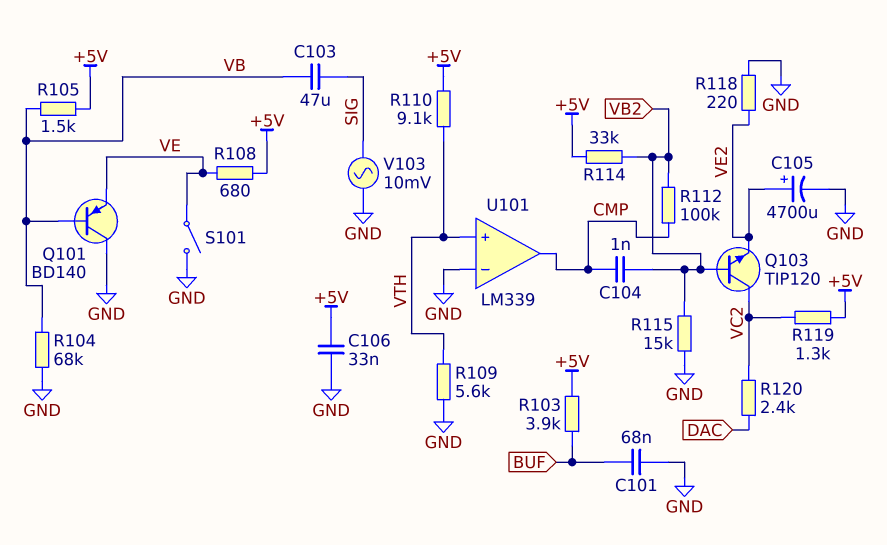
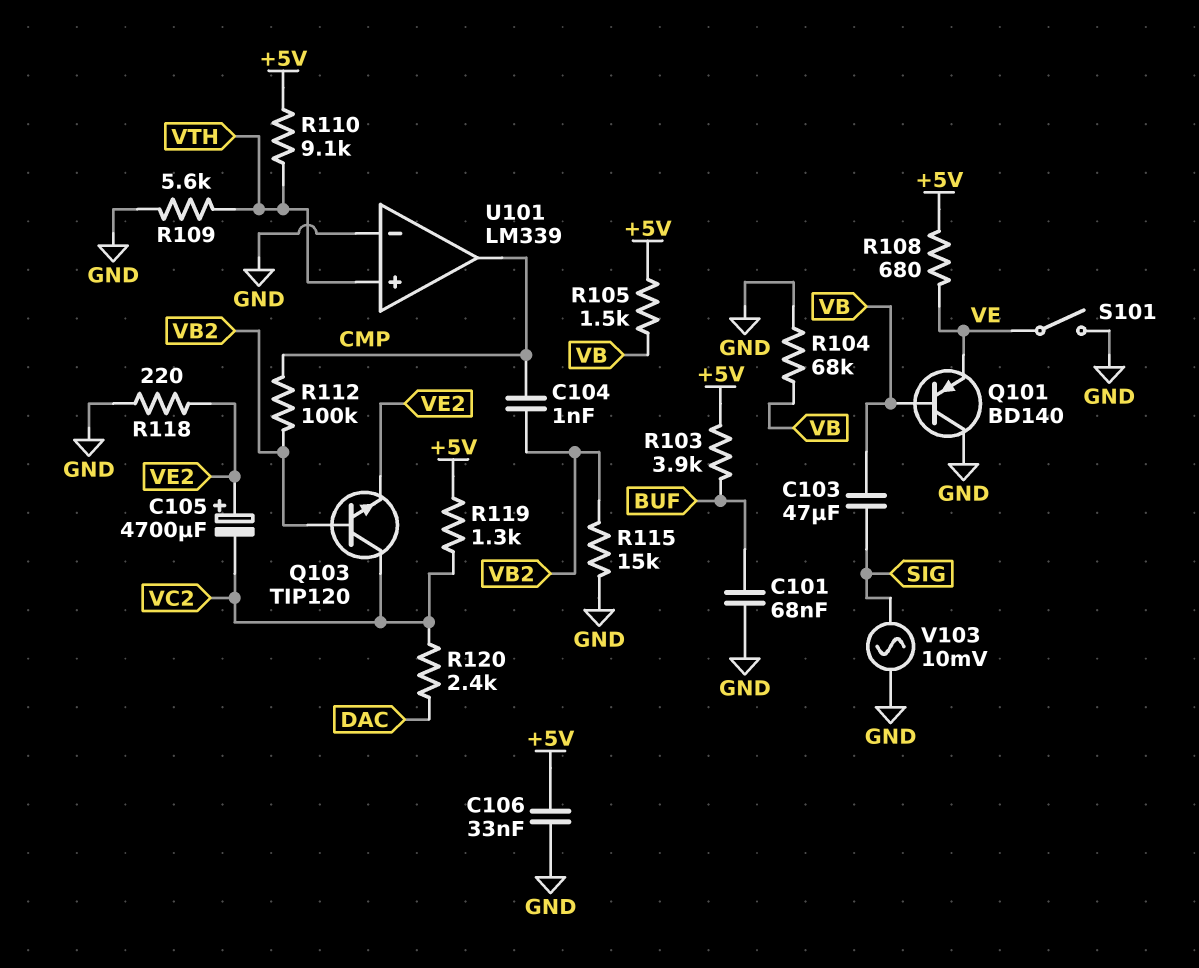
C105: 4700uF (plus VE2, minus GND) -> 4700uF (plus VE2, minus VC2)
R114: 33k (+5V, VB2) -> none

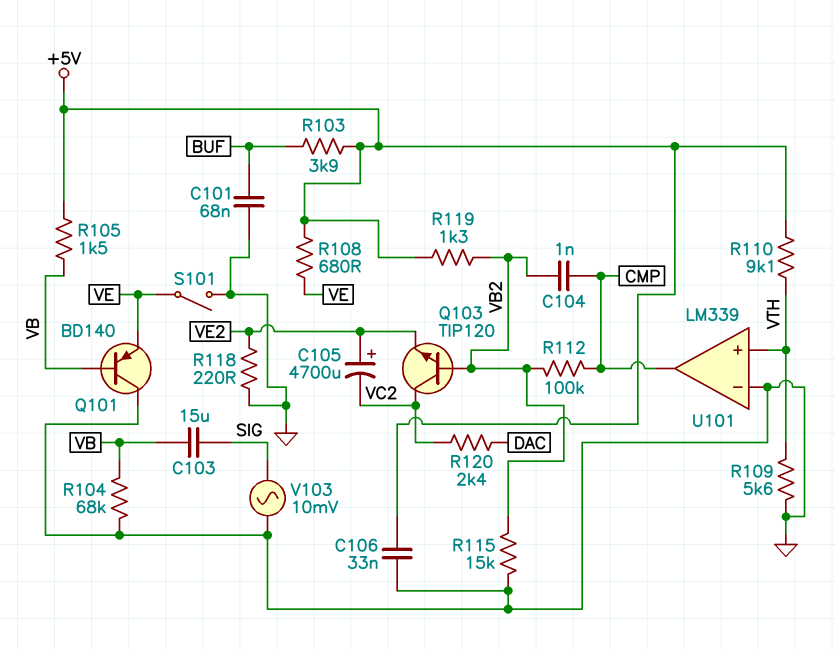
C103: 47uF (SIG, VB) -> 15uF (SIG, VB)
R119: 1.3k (+5V, VC2) -> 1.3k (+5V, VB2)

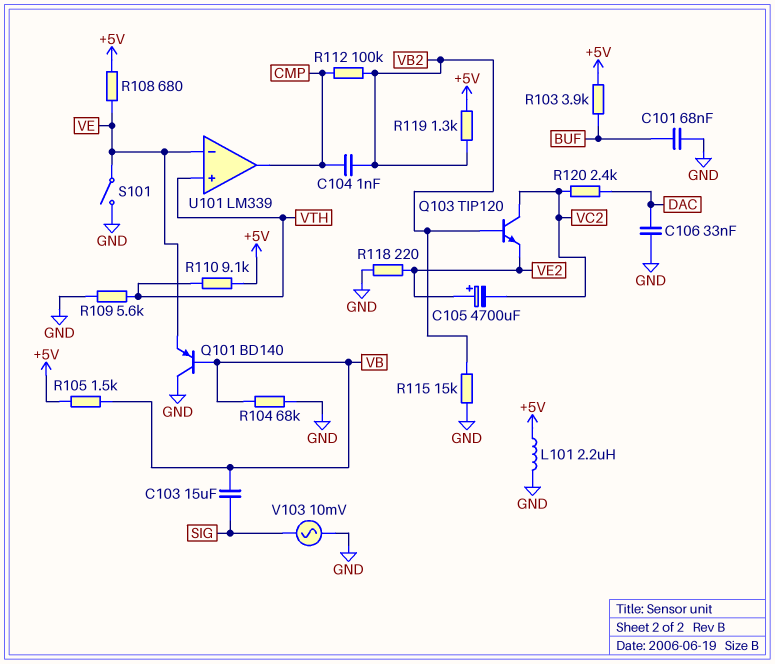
C106: 33nF (+5V, GND) -> 33nF (DAC, GND)
L101: none -> 2.2uH (+5V, GND)
U101 pin in-: GND -> VE

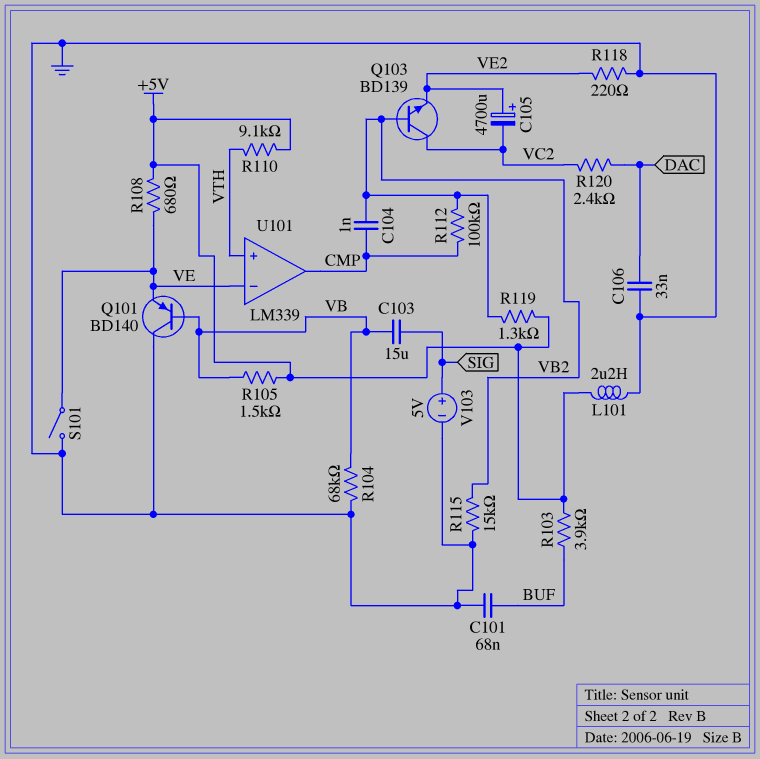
Q103: NPN TIP120 (B VB2, C VC2, E VE2) -> NPN BD139 (B VB2, C VC2, E VE2)
R109: 5.6k (GND, VTH) -> none
V103: AC 10mV (GND, SIG) -> 5V (plus SIG, minus GND)

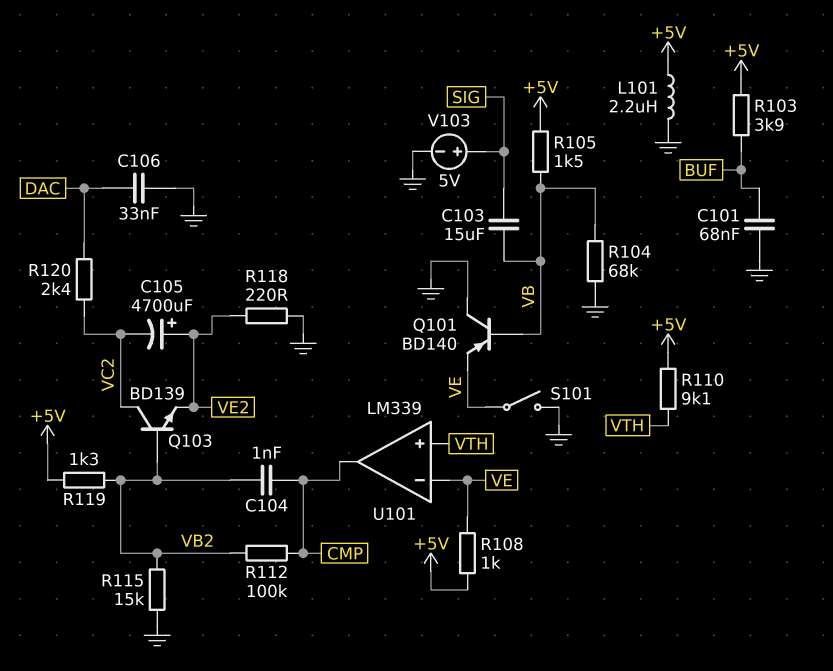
R108: 680 (+5V, VE) -> 1k (+5V, VE)

